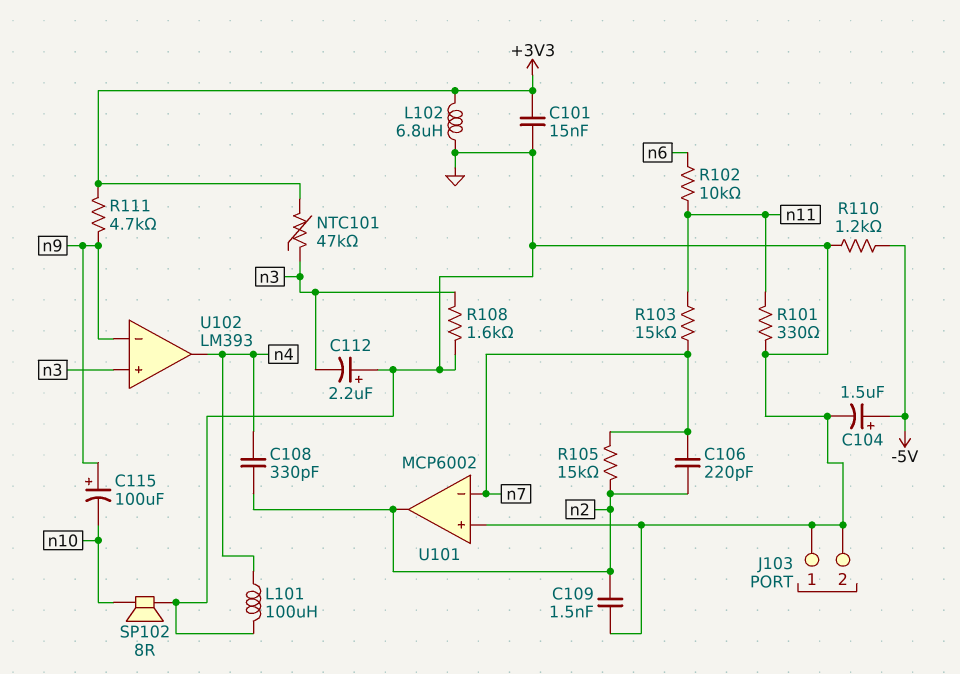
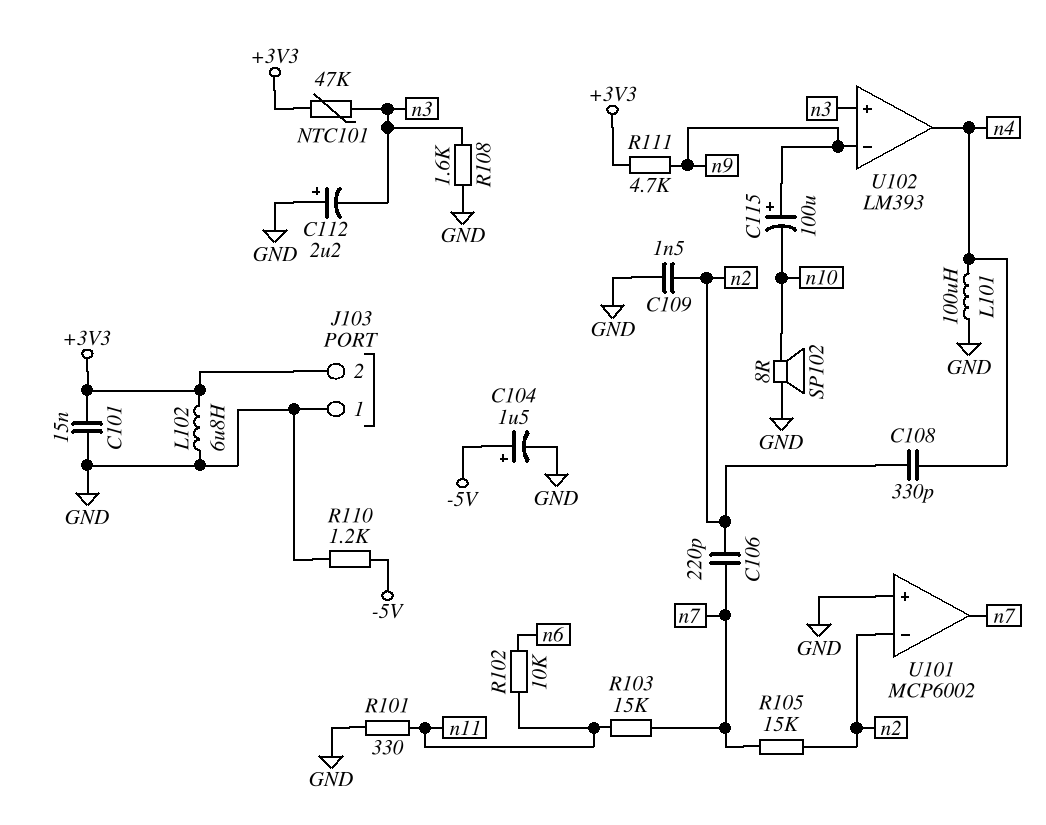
J103 pin 2: GND -> +3V3
U101 pin in-: n7 -> n2
U101 pin out: n2 -> n7

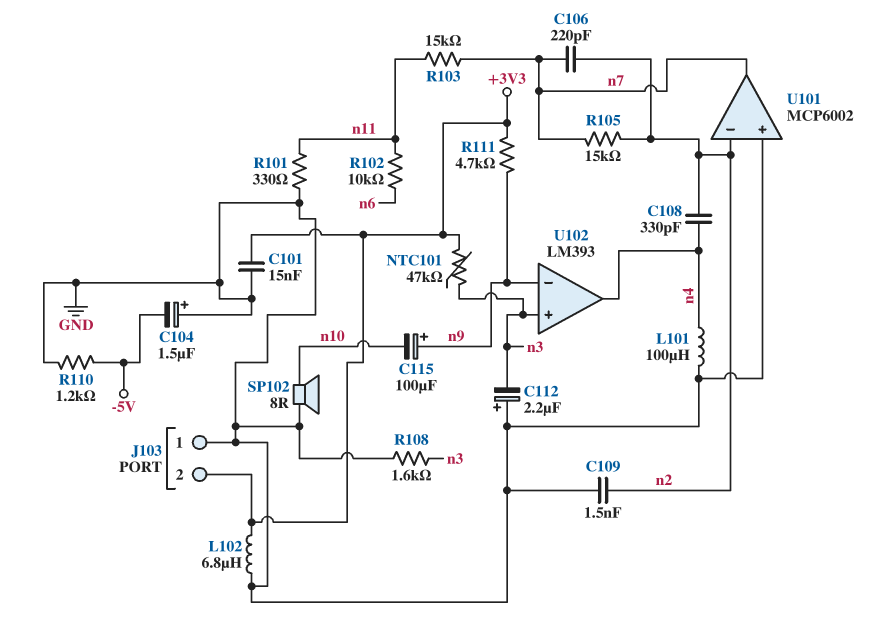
C104: 1.5uF (plus -5V, minus GND) -> 1.5uF (plus GND, minus -5V)

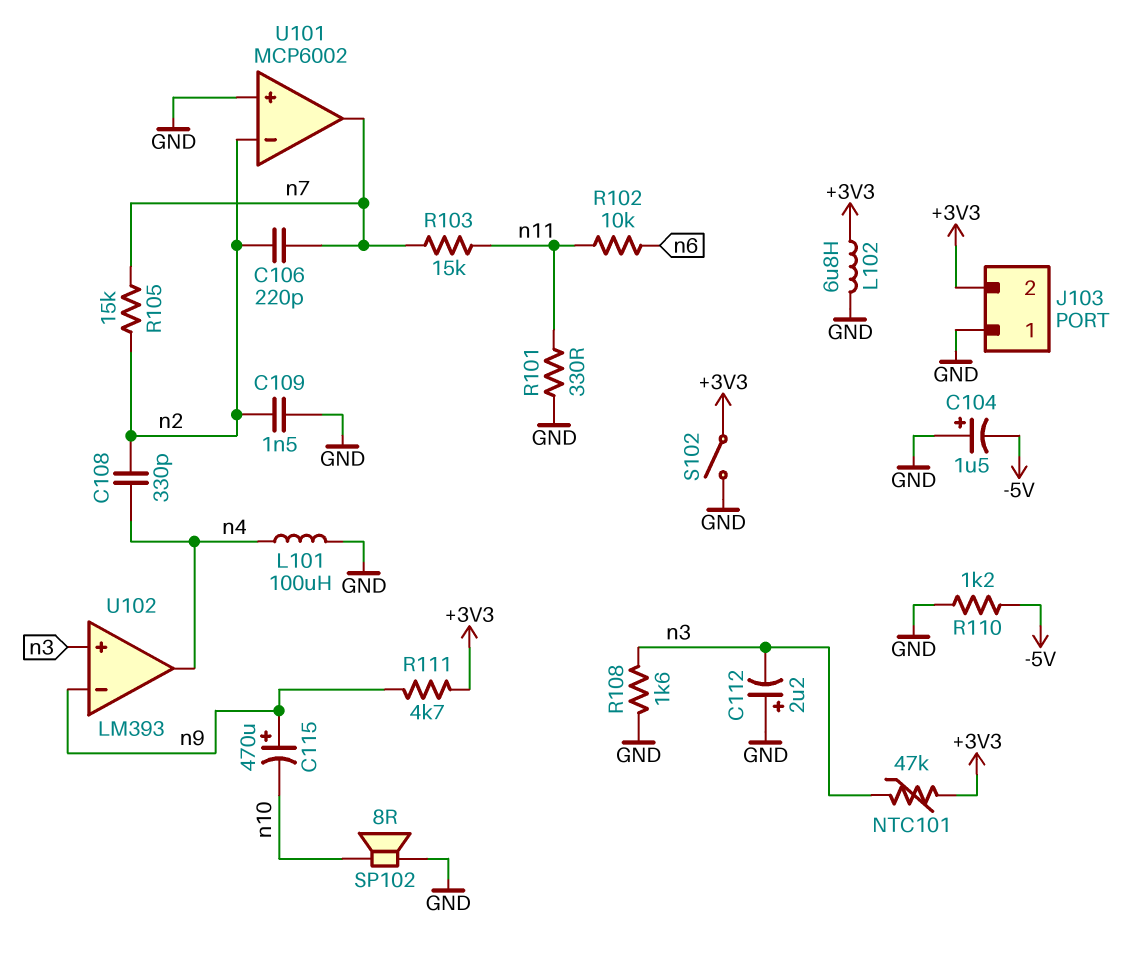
C101: 15nF (+3V3, GND) -> none
C115: 100uF (plus n9, minus n10) -> 470uF (plus n9, minus n10)
S102: none -> switch (+3V3, GND)

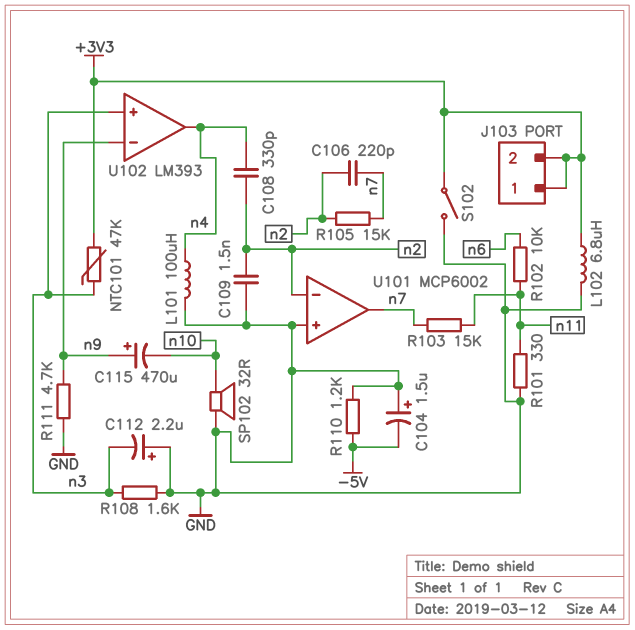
J103 pin 1: GND -> +3V3
R111: 4.7k (+3V3, n9) -> 4.7k (GND, n9)
SP102: speaker 8R (GND, n10) -> speaker 32R (GND, n10)

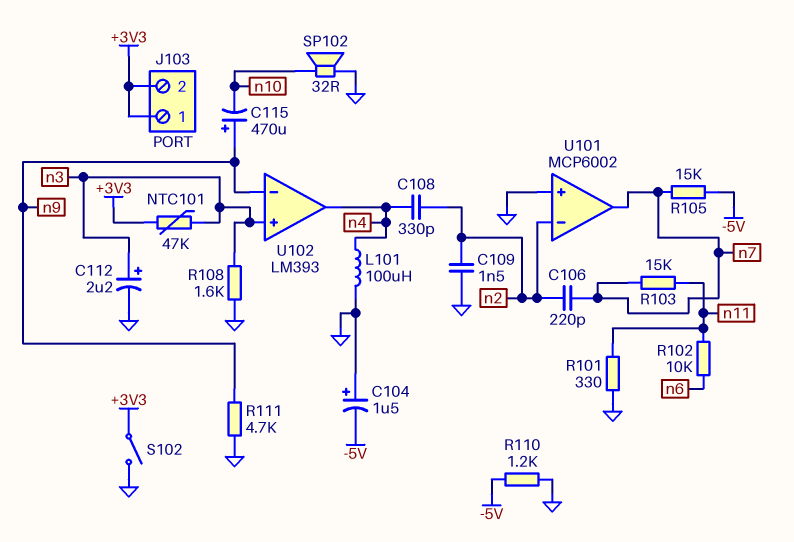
C112: 2.2uF (plus GND, minus n3) -> 2.2uF (plus n3, minus GND)
L102: 6.8uH (+3V3, GND) -> none
R105: 15k (n2, n7) -> 15k (-5V, n7)

